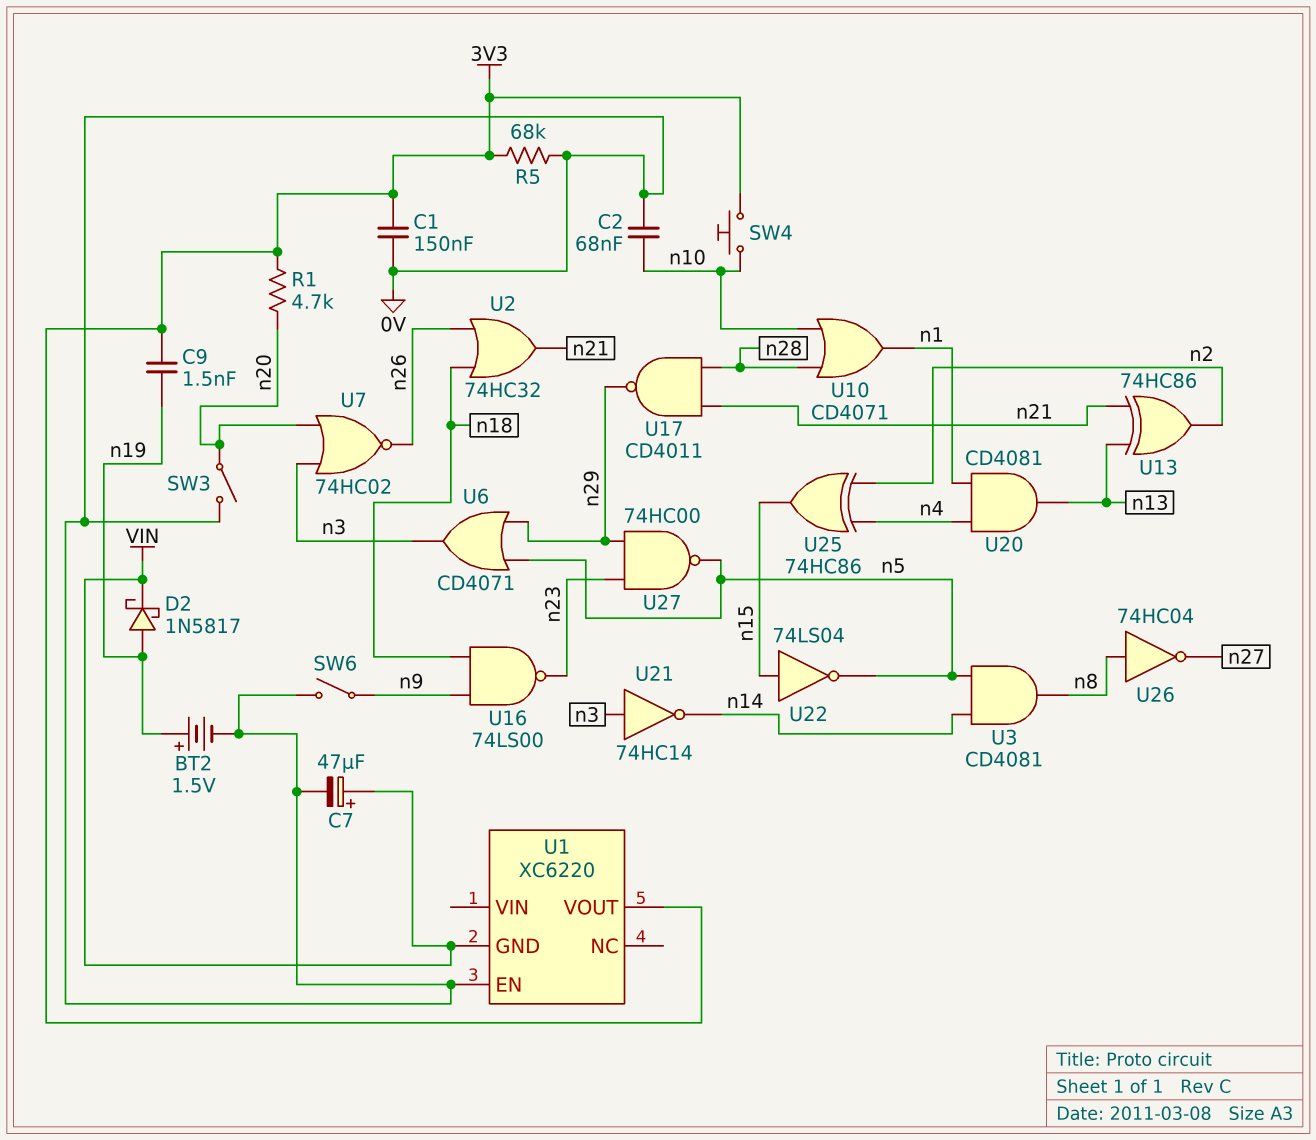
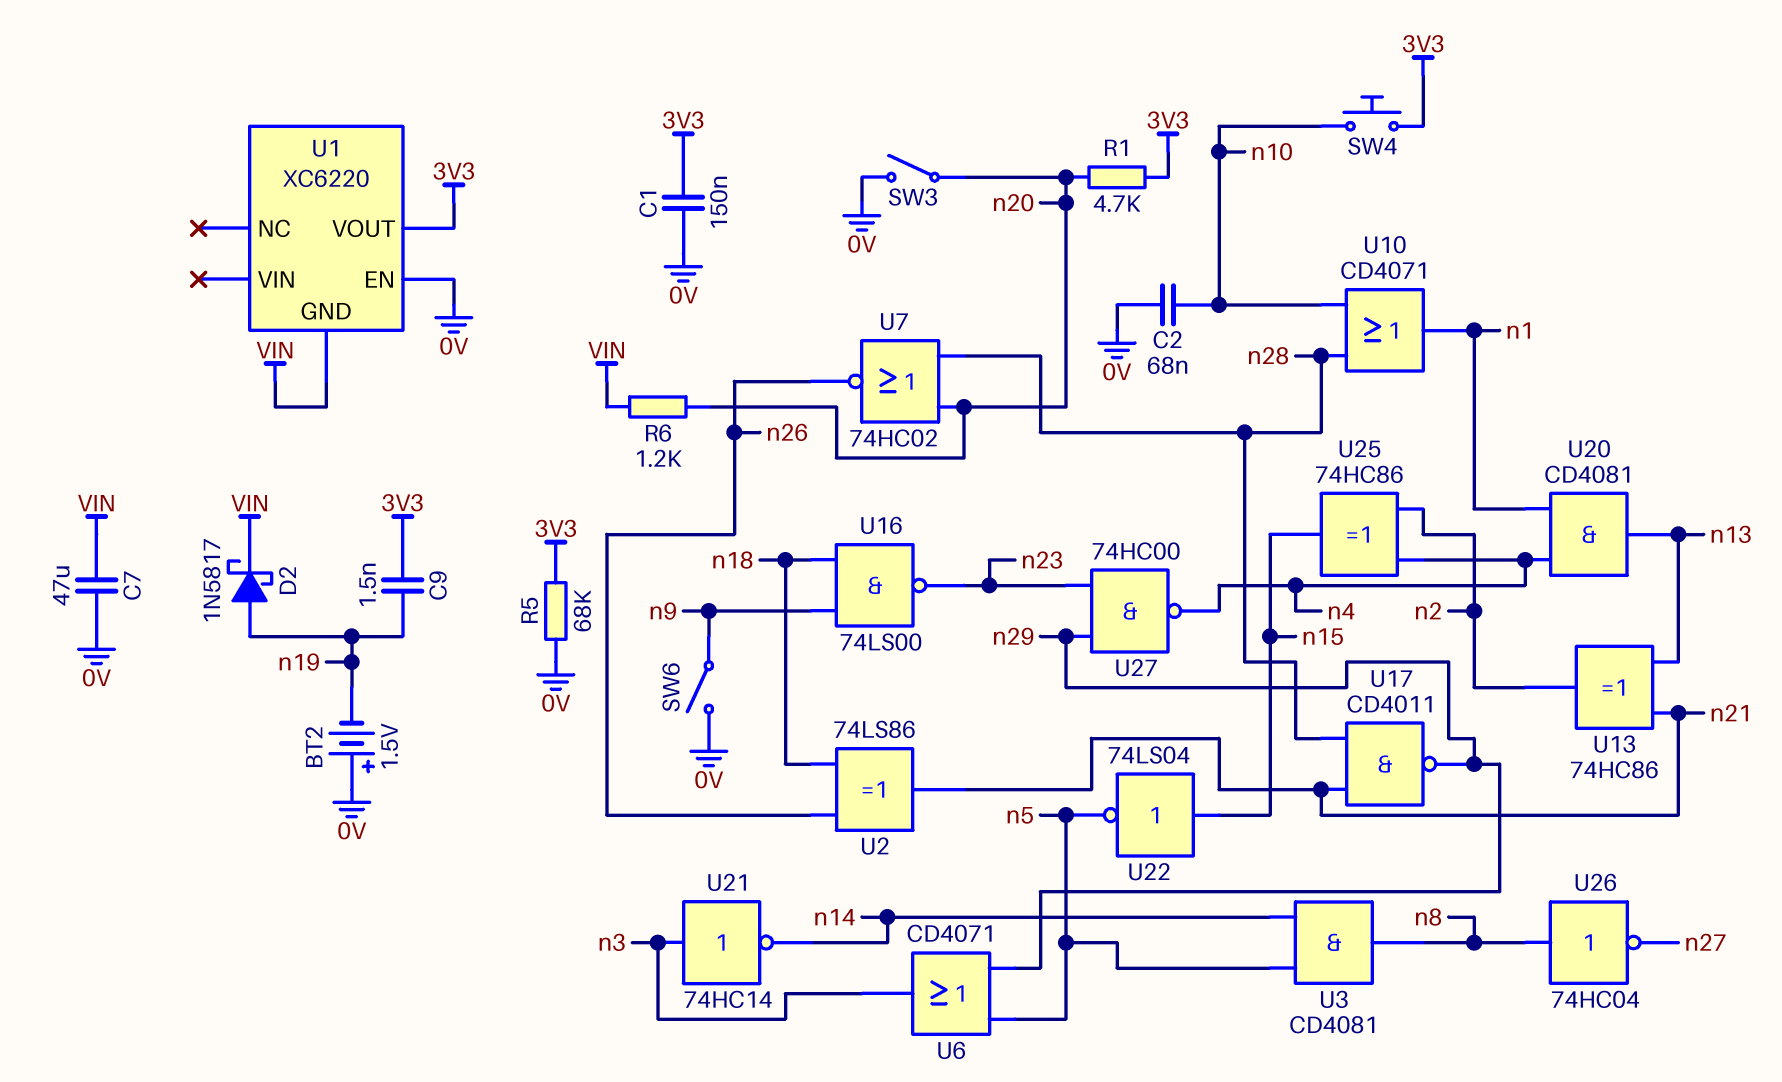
BT2: 1.5V (plus n19, minus 0V) -> 1.5V (plus 0V, minus n19)
C7: 47uF (plus VIN, minus 0V) -> 47uF (0V, VIN)
R6: none -> 1.2k (VIN, n20)
U2: OR 74HC32 (in n18, in n26, out n21) -> XOR 74LS86 (in n18, in n26, out n21)
U7: NOR 74HC02 (in n3, in n20, out n26) -> NOR 74HC02 (in n20, in n28, out n26)
U27: NAND 74HC00 (in n23, in n29, out n5) -> NAND 74HC00 (in n23, in n29, out n4)

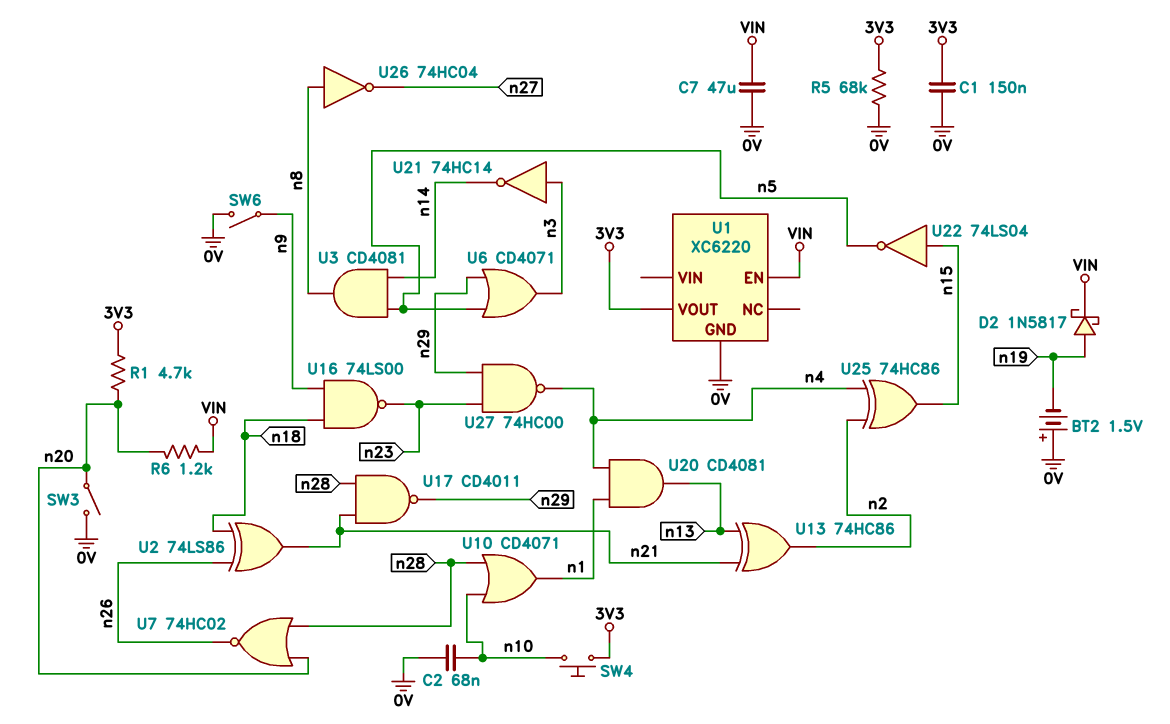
C9: 1.5nF (3V3, n19) -> none
U1 pin EN: 0V -> VIN
U1 pin GND: VIN -> 0V

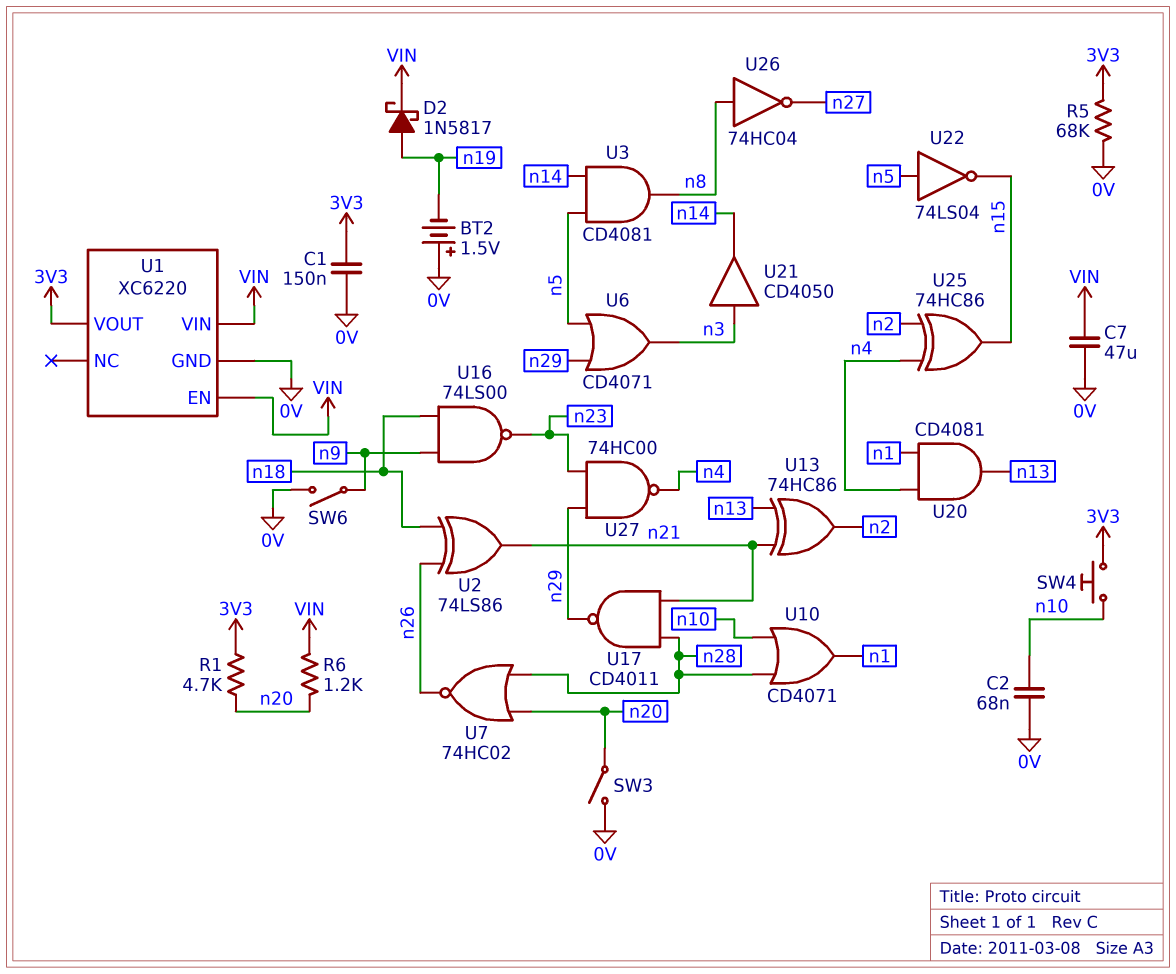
U1 pin VIN: none -> VIN
U21: NOT 74HC14 (in n3, out n14) -> buffer CD4050 (in n3, out n14)
U22: NOT 74LS04 (in n15, out n5) -> NOT 74LS04 (in n5, out n15)

